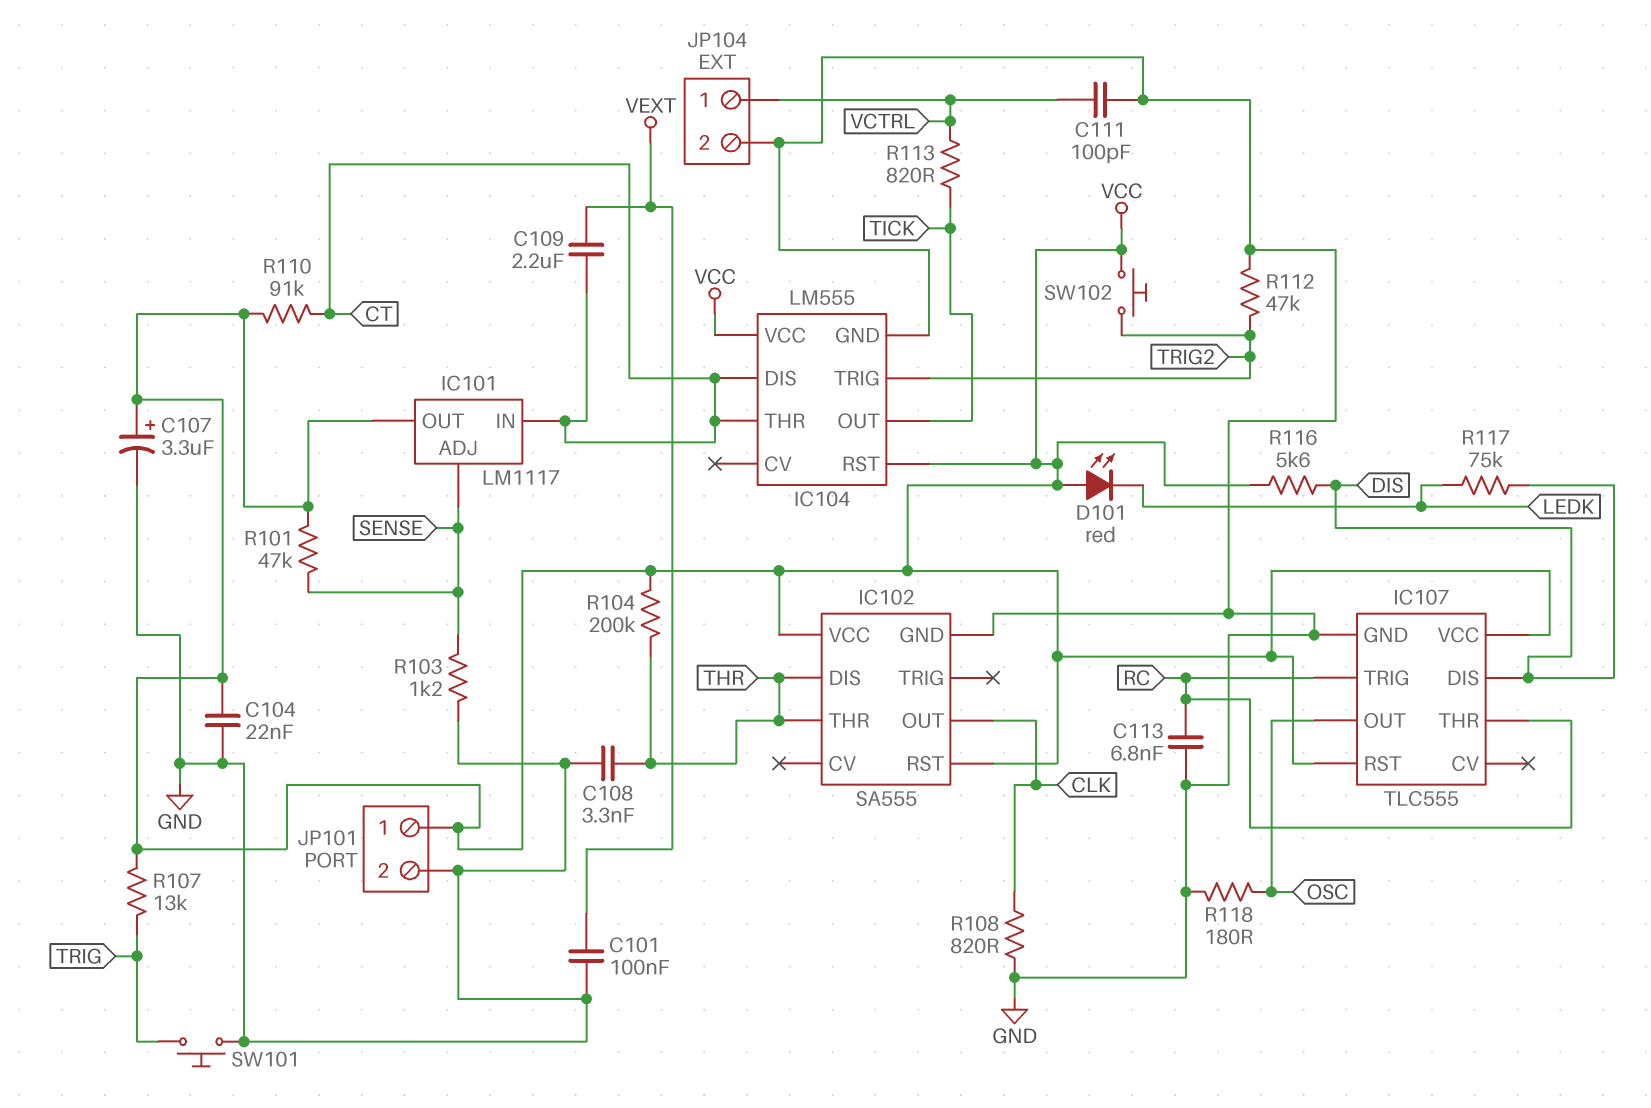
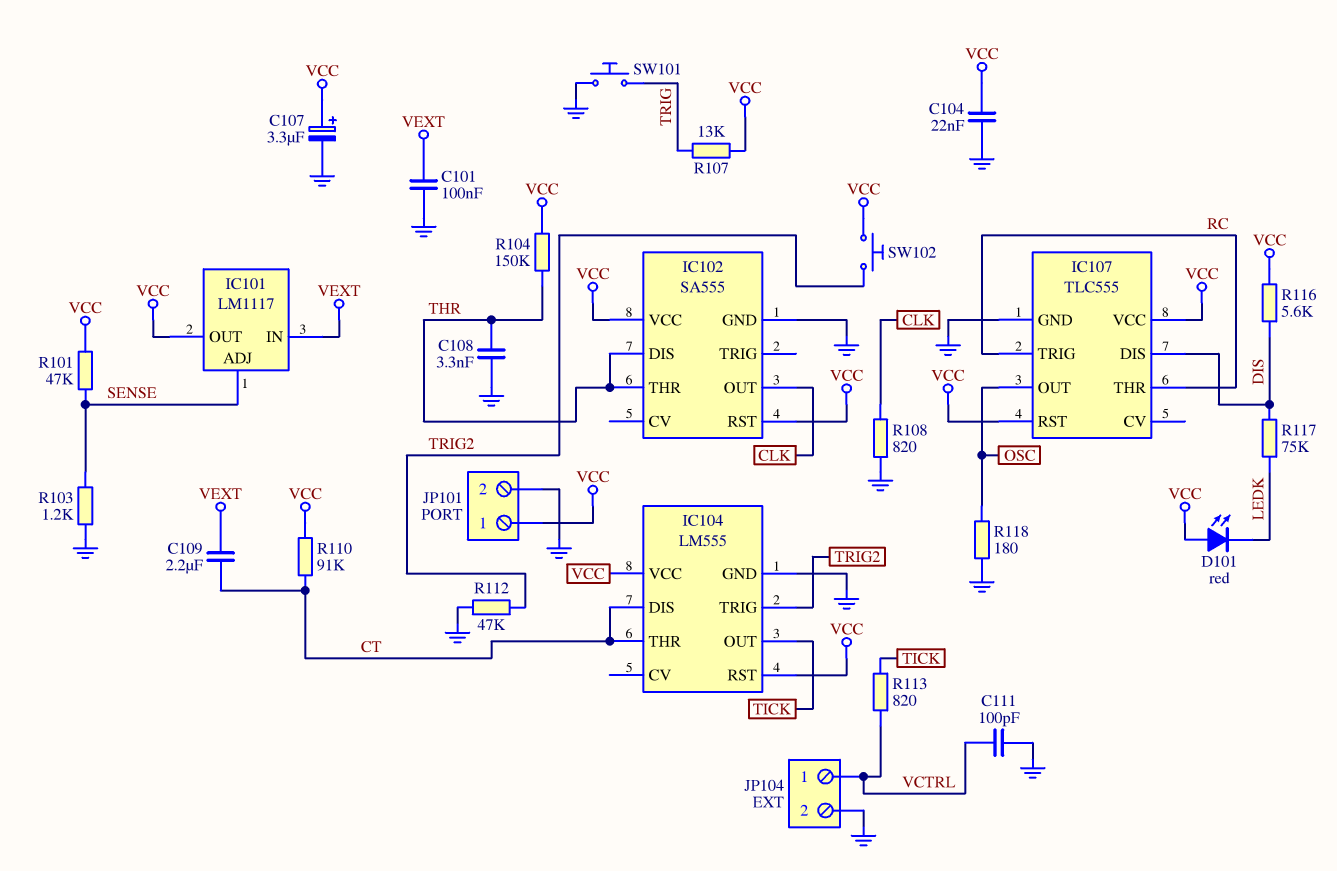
C113: 6.8nF (GND, RC) -> none
IC101 pin IN: CT -> VEXT
R104: 200k (THR, VCC) -> 150k (THR, VCC)

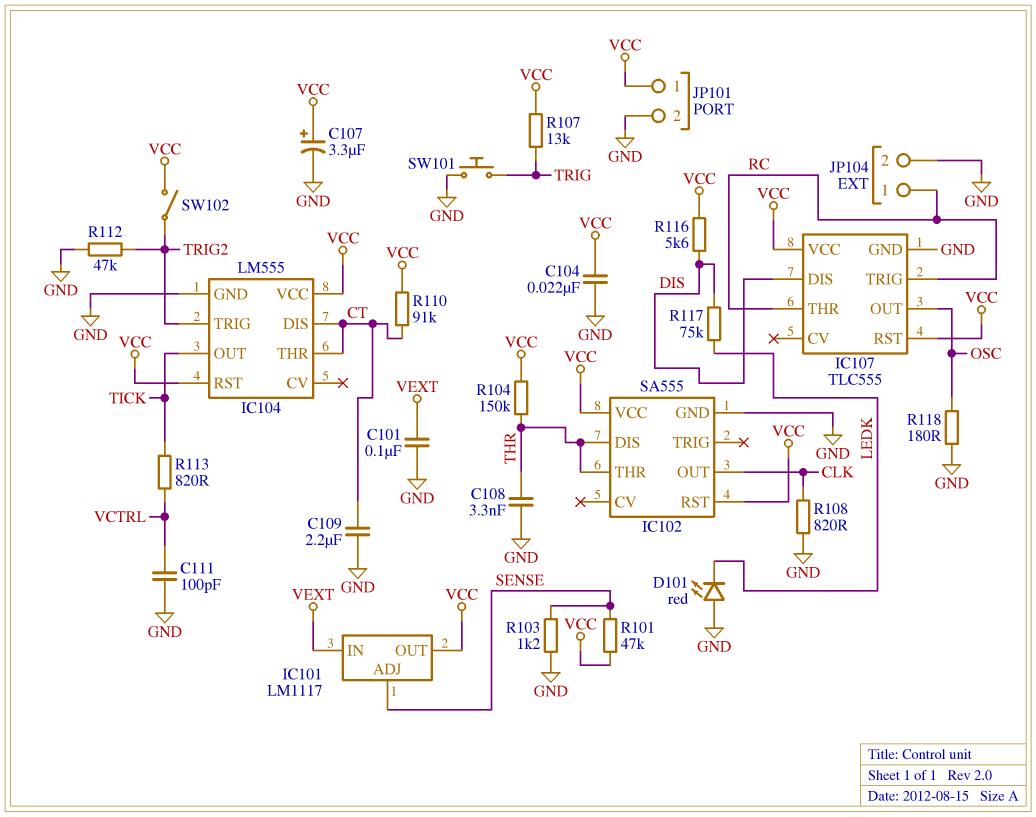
C109: 2.2uF (CT, VEXT) -> 2.2uF (CT, GND)
D101: LED red (A VCC, K LEDK) -> LED red (A GND, K LEDK)
JP104 pin 1: VCTRL -> RC
SW102: button (TRIG2, VCC) -> switch (TRIG2, VCC)

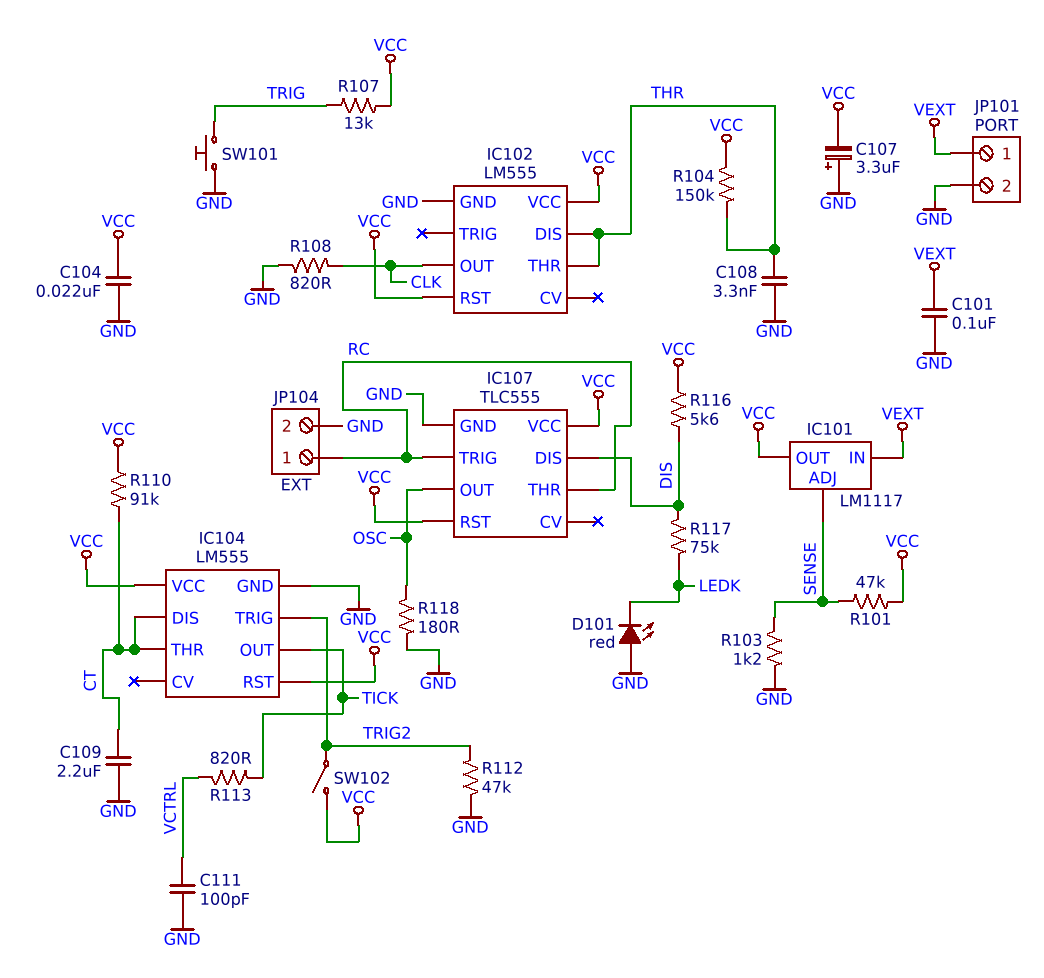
C107: 3.3uF (plus VCC, minus GND) -> 3.3uF (plus GND, minus VCC)
IC102: SA555 -> LM555
JP101 pin 1: VCC -> VEXT

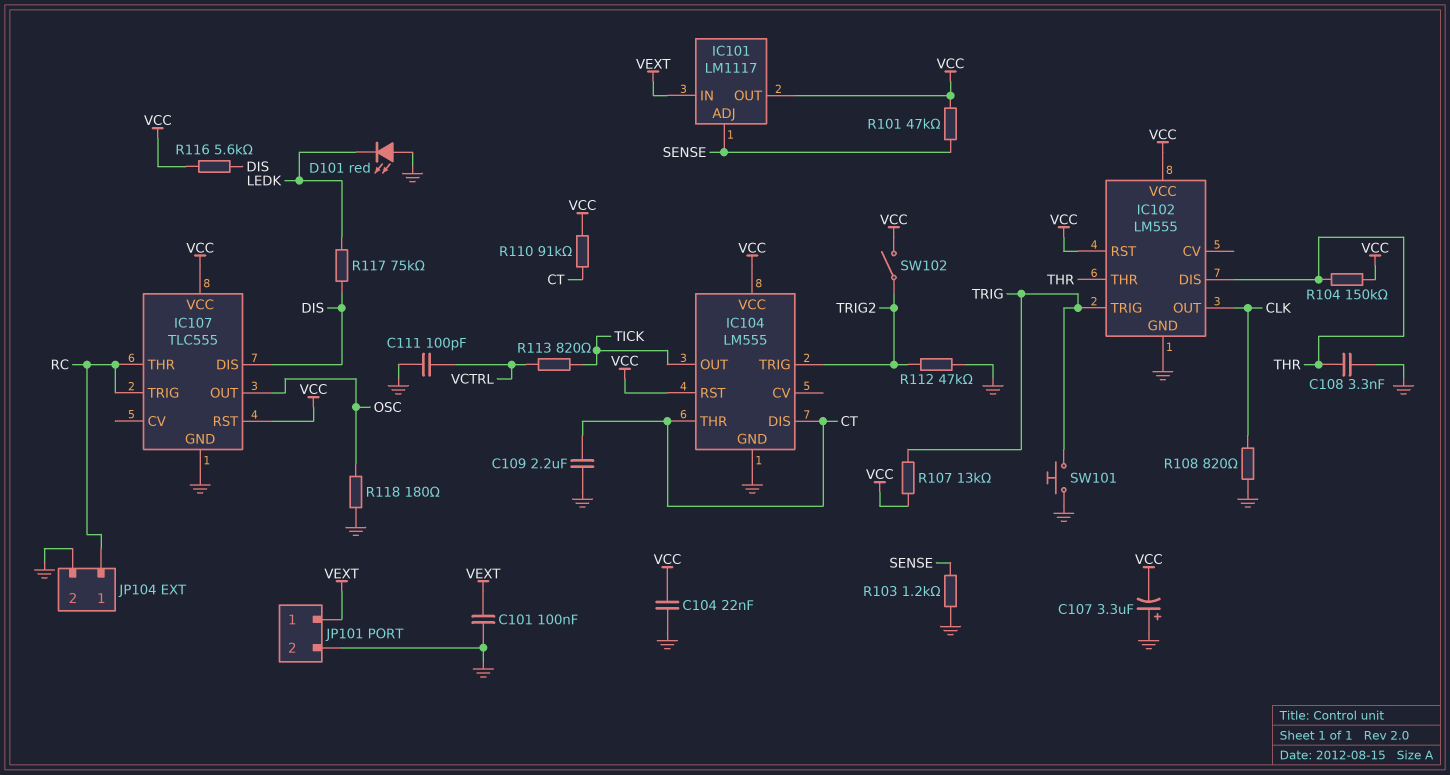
IC102 pin TRIG: none -> TRIG

